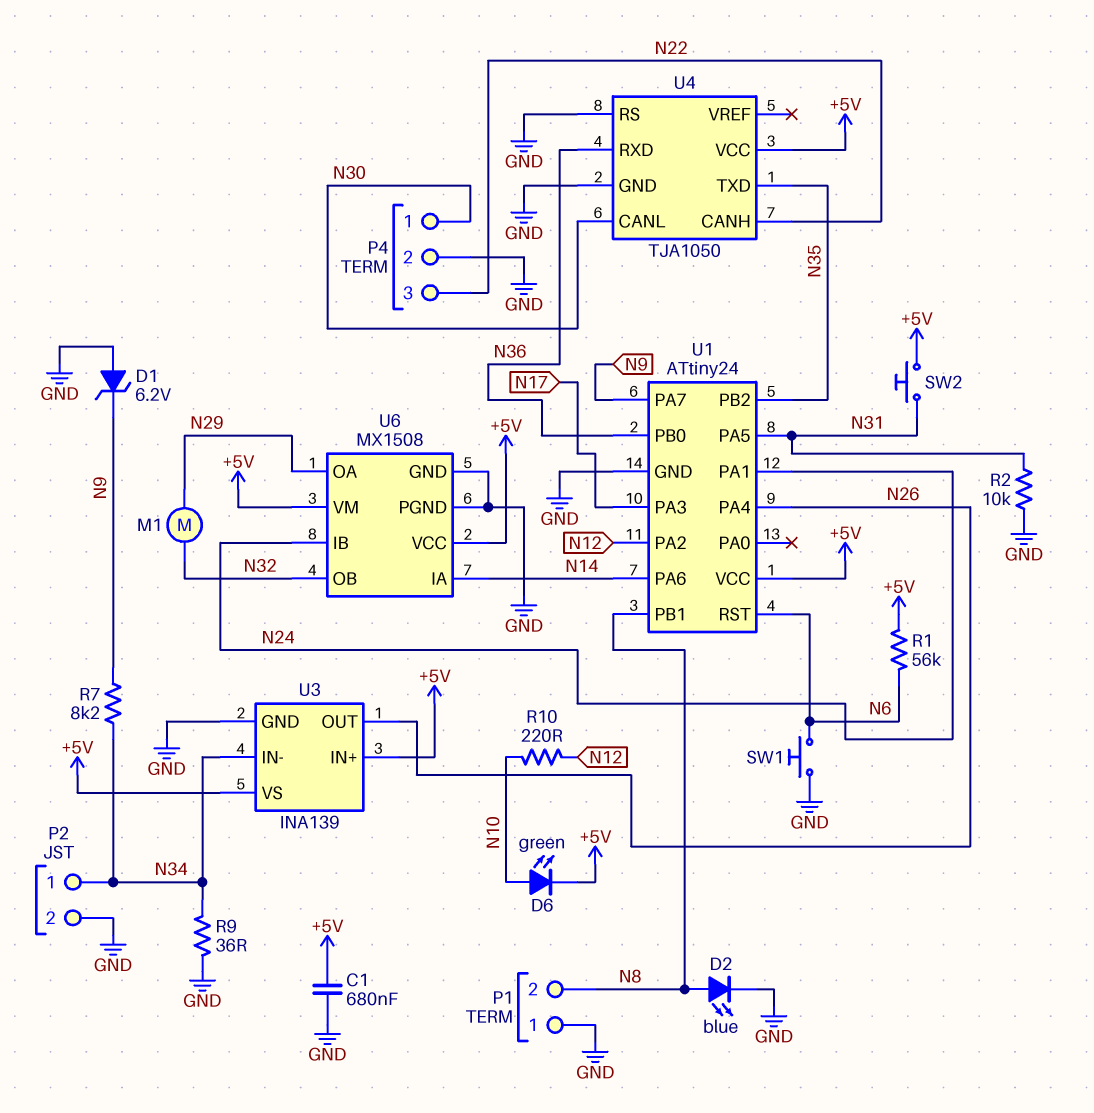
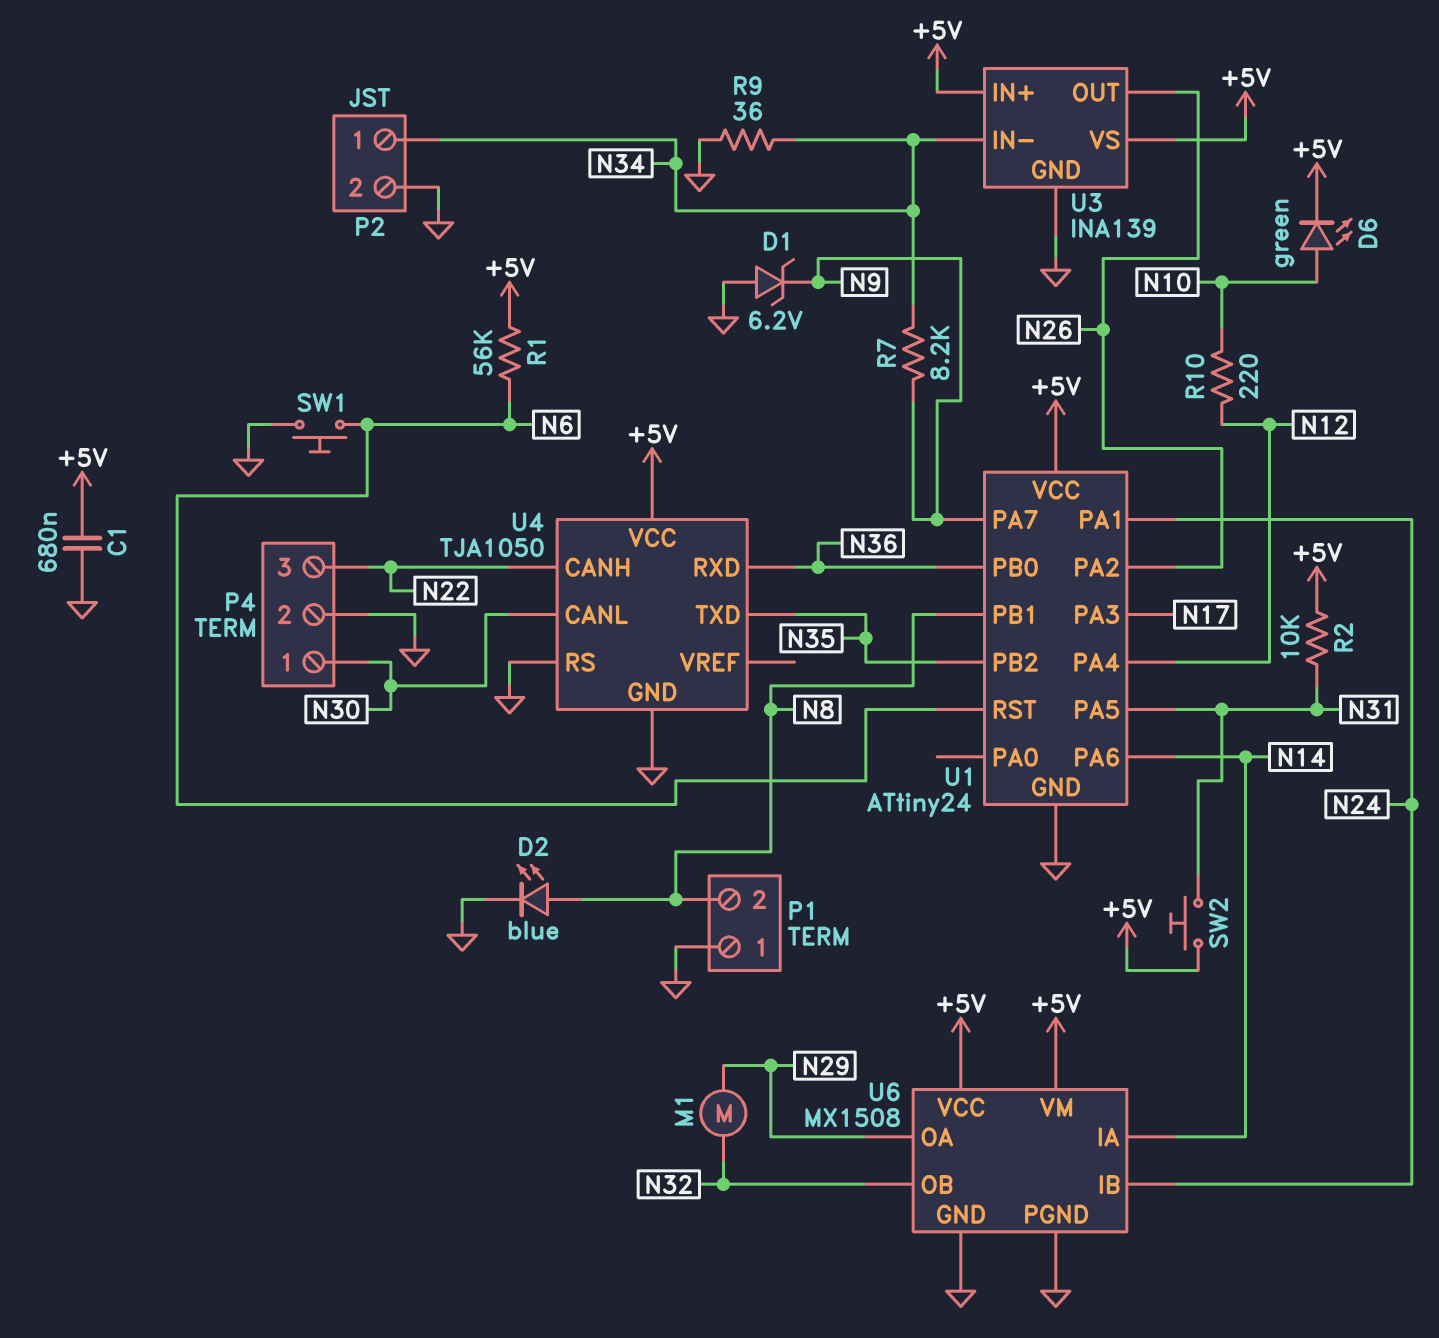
R2: 10k (GND, N31) -> 10k (+5V, N31)
U1 pin PA2: N12 -> N26
U1 pin PA4: N26 -> N12

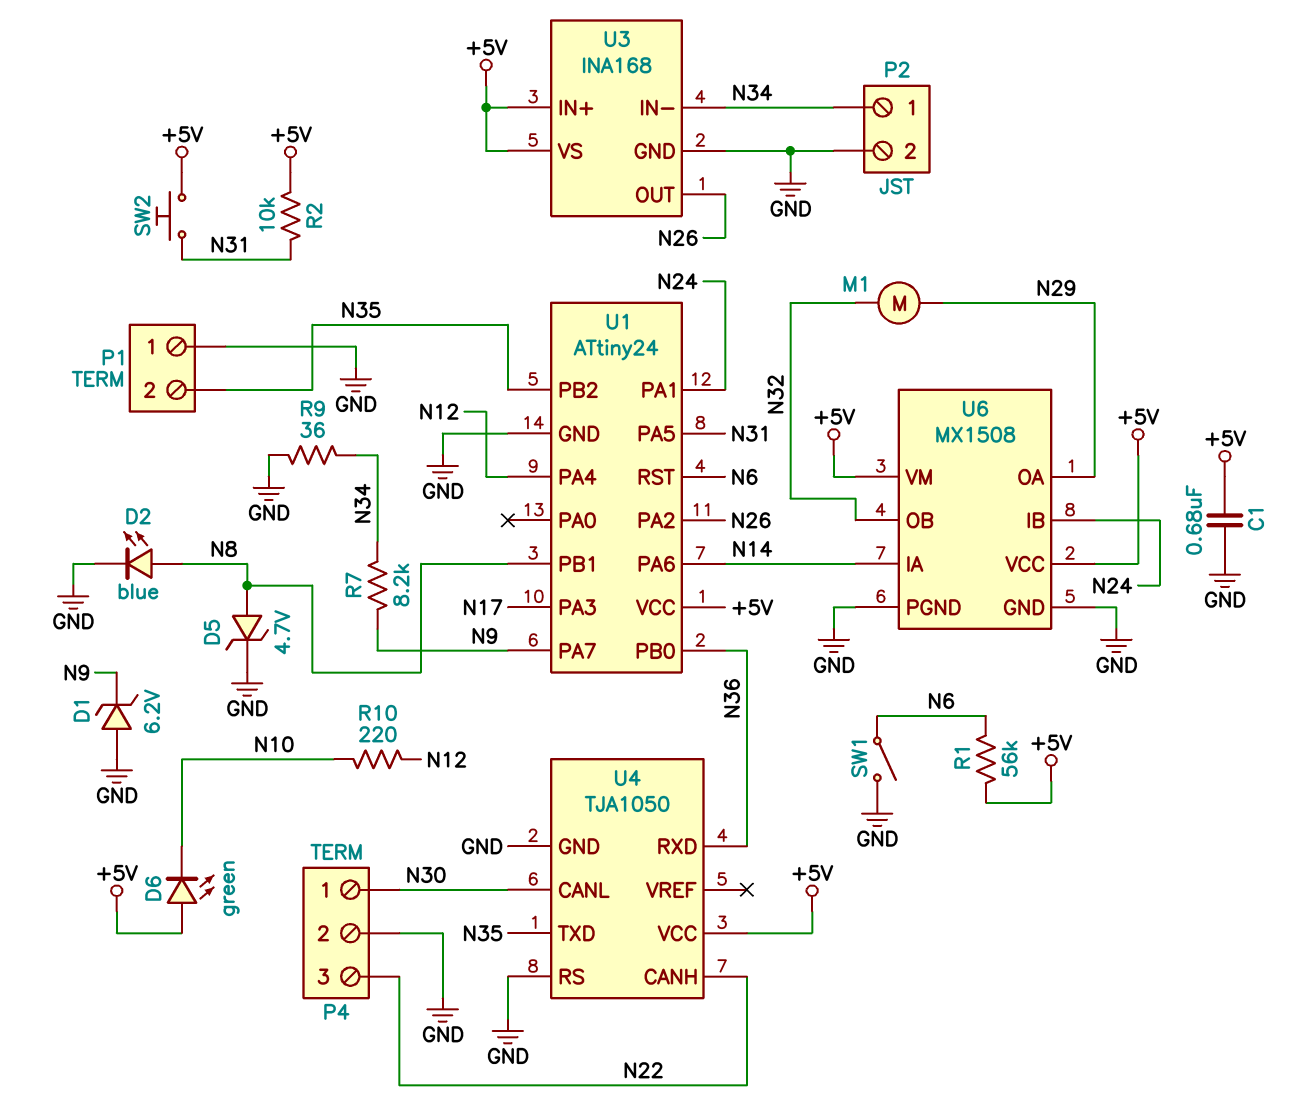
D5: none -> zener 4.7V (A N8, K GND)
D6: LED green (A N10, K +5V) -> LED green (A +5V, K N10)
P1 pin 2: N8 -> N35
SW1: button (GND, N6) -> switch (GND, N6)
U3: INA139 -> INA168

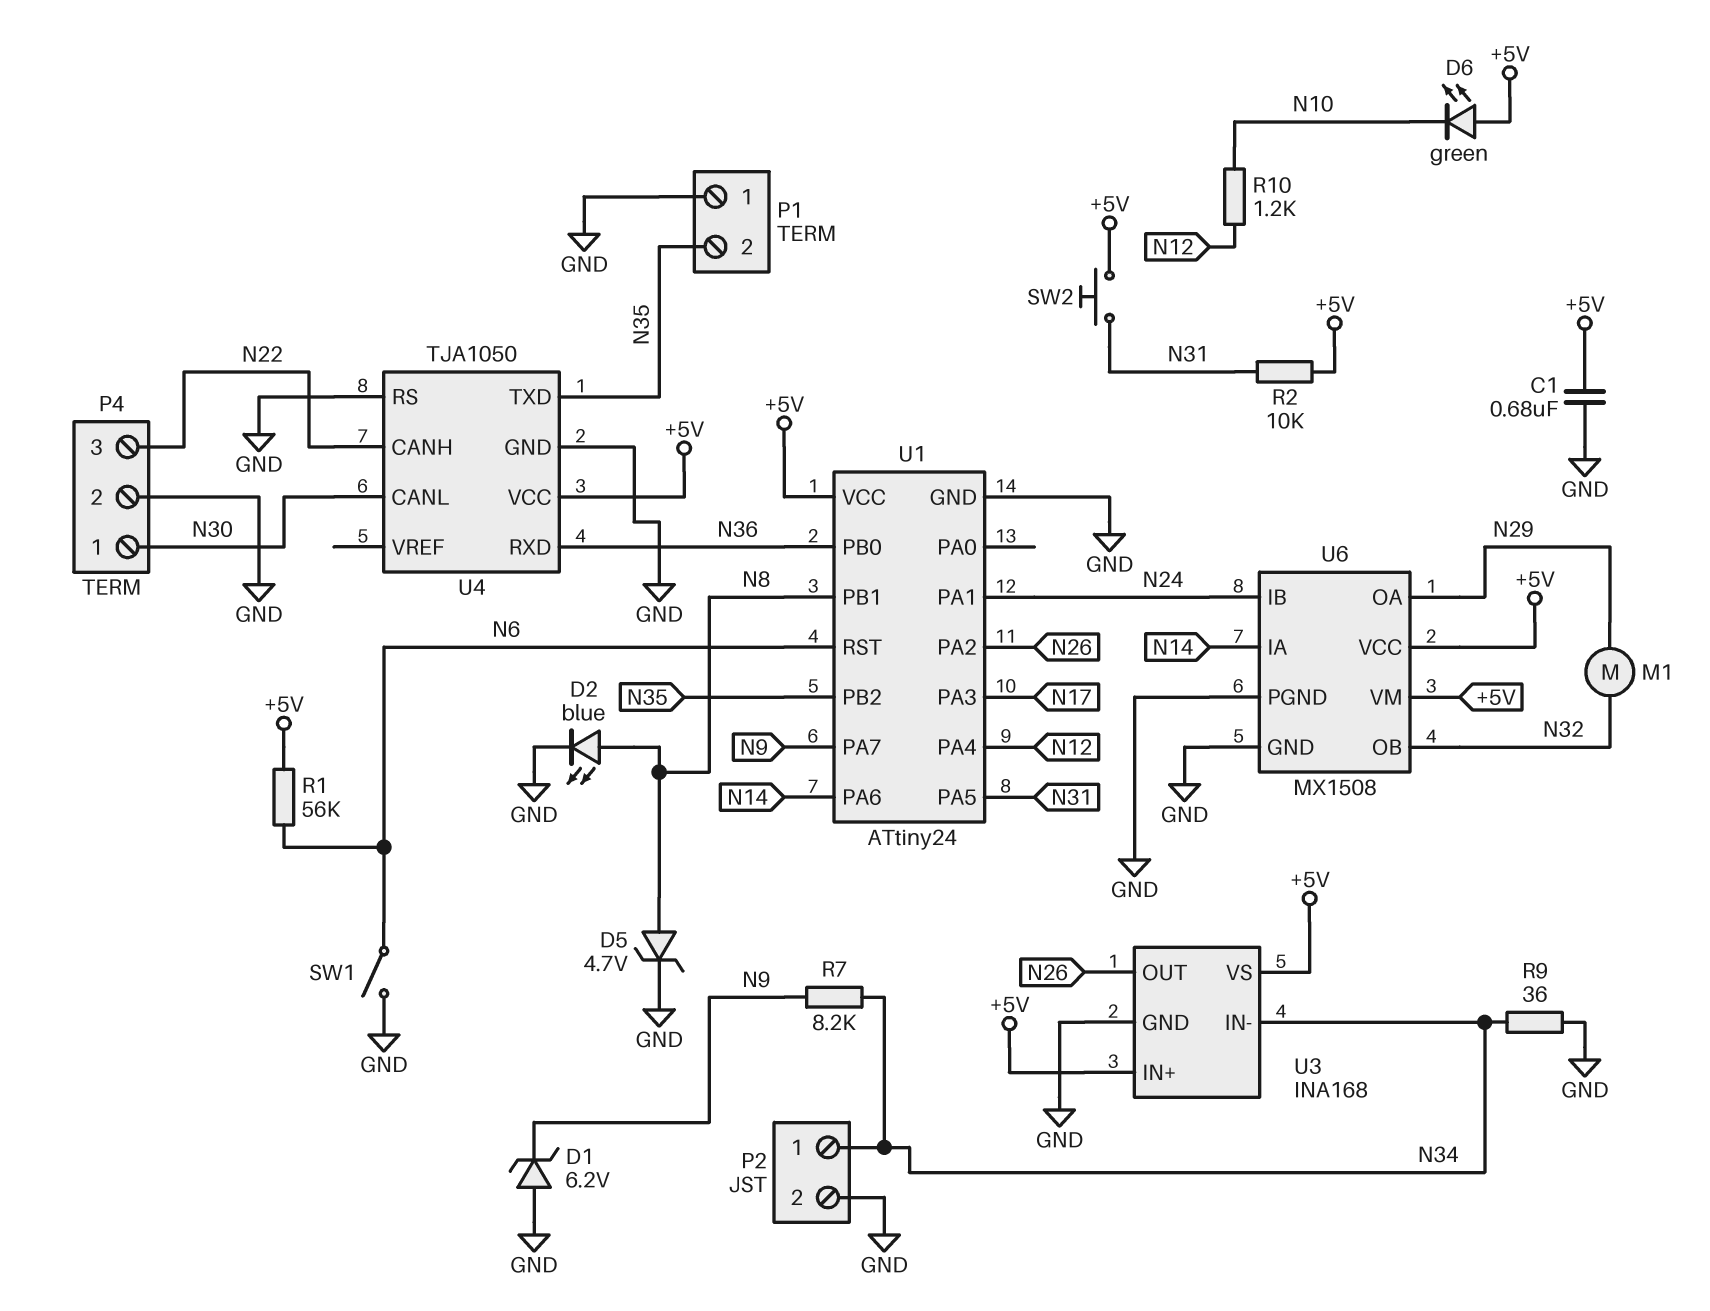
R10: 220 (N10, N12) -> 1.2k (N10, N12)

